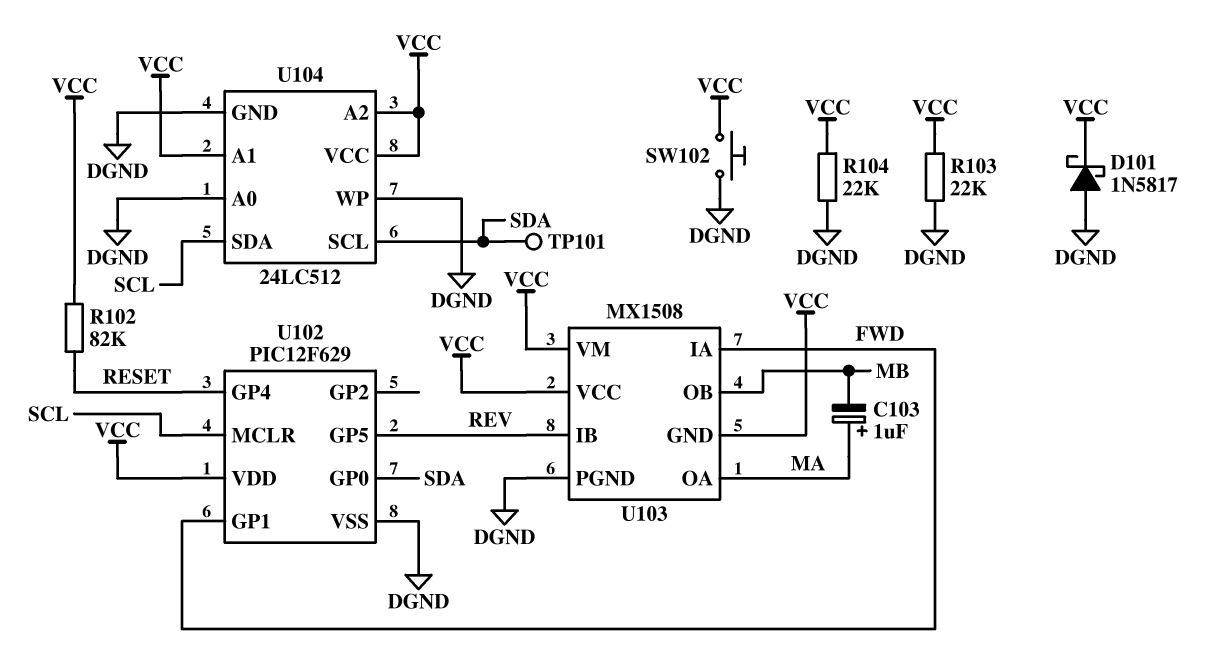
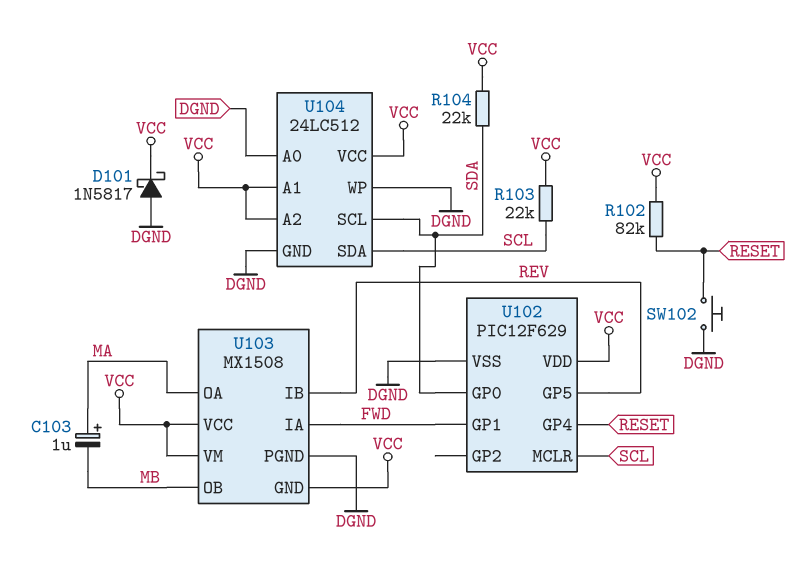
R103: 22k (DGND, VCC) -> 22k (SCL, VCC)
R104: 22k (DGND, VCC) -> 22k (SDA, VCC)
SW102: button (DGND, VCC) -> button (DGND, RESET)
TP101: test point (SDA) -> none

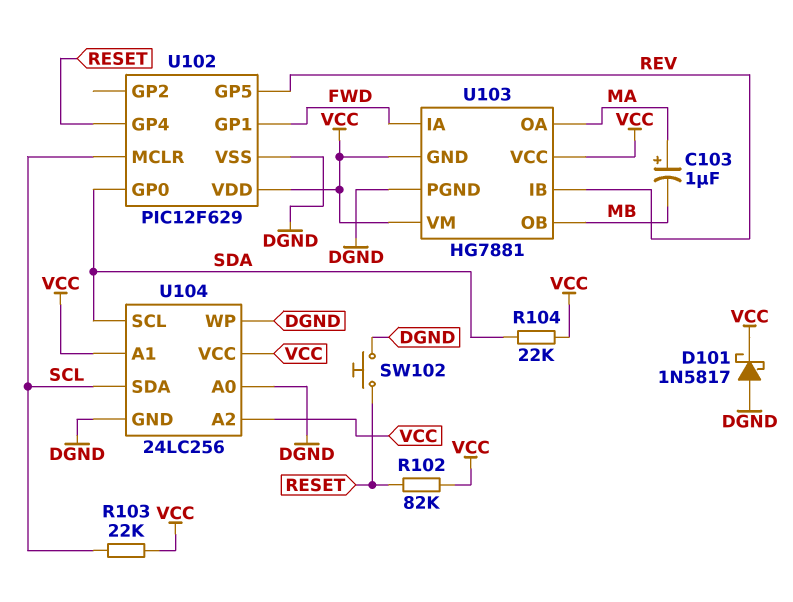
U103: MX1508 -> HG7881
U104: 24LC512 -> 24LC256

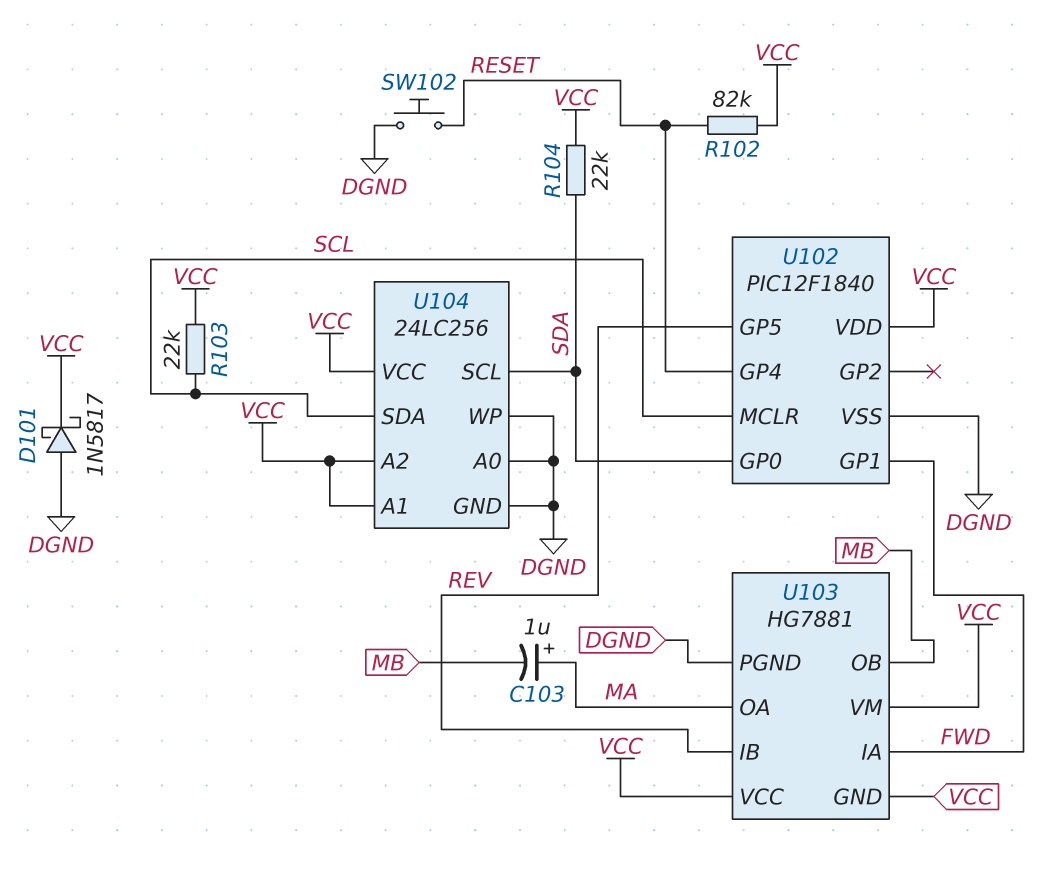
U102: PIC12F629 -> PIC12F1840

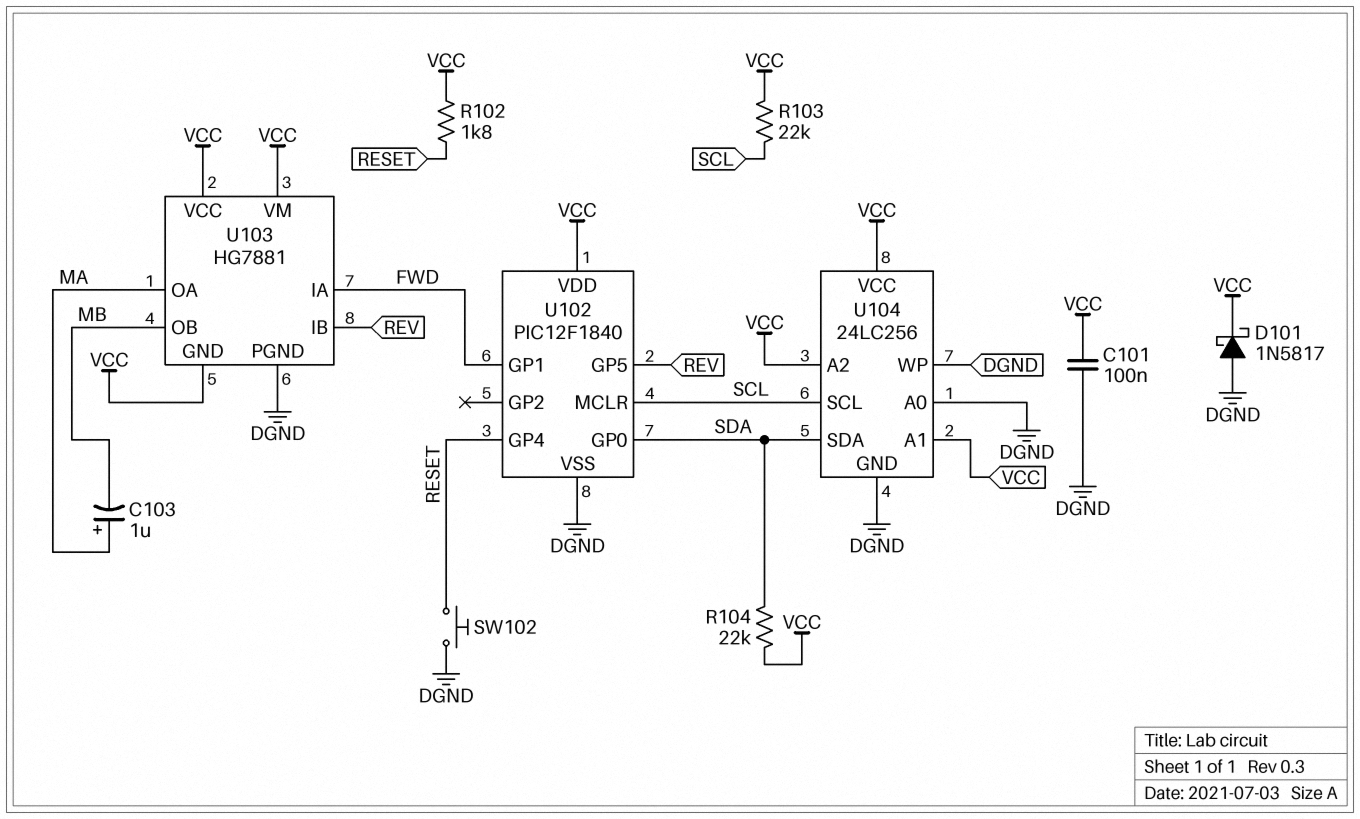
C101: none -> 100nF (DGND, VCC)
R102: 82k (RESET, VCC) -> 1.8k (RESET, VCC)
U104 pin SCL: SDA -> SCL
U104 pin SDA: SCL -> SDA

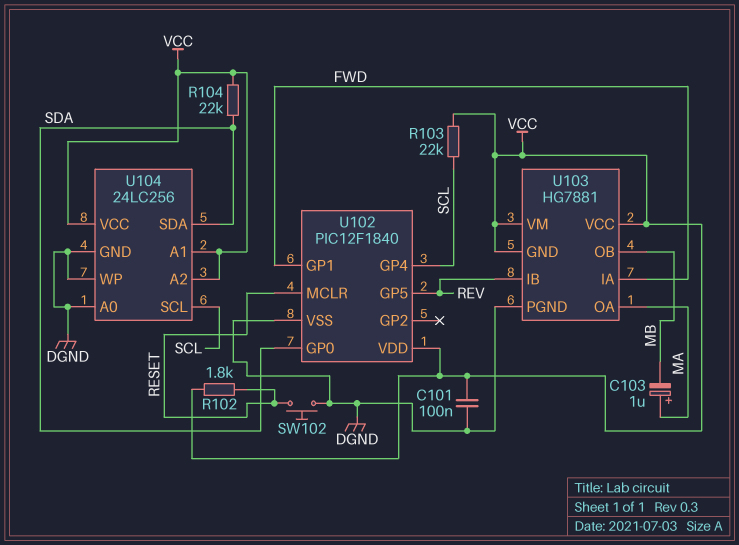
D101: schottky 1N5817 (A DGND, K VCC) -> none
U102 pin GP4: RESET -> SCL
U102 pin MCLR: SCL -> RESET

